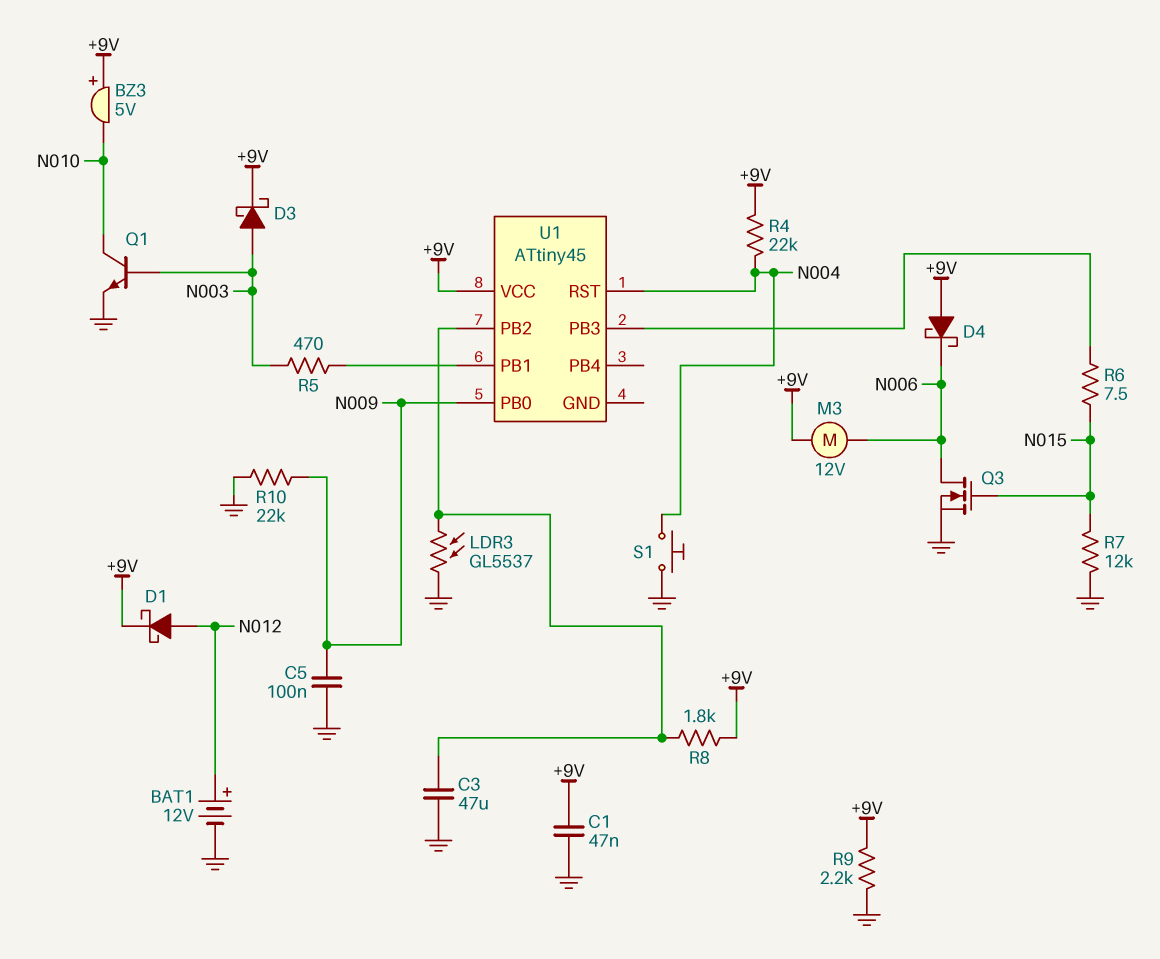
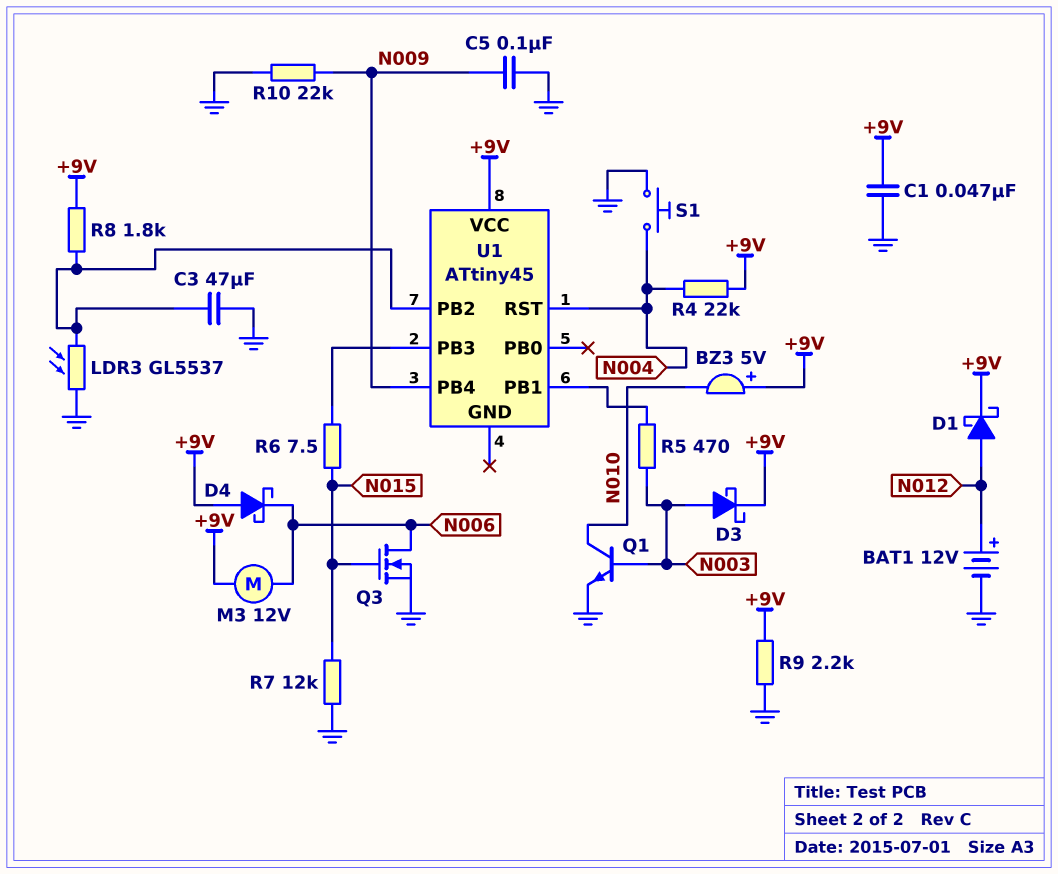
U1 pin PB0: N009 -> none
U1 pin PB4: none -> N009

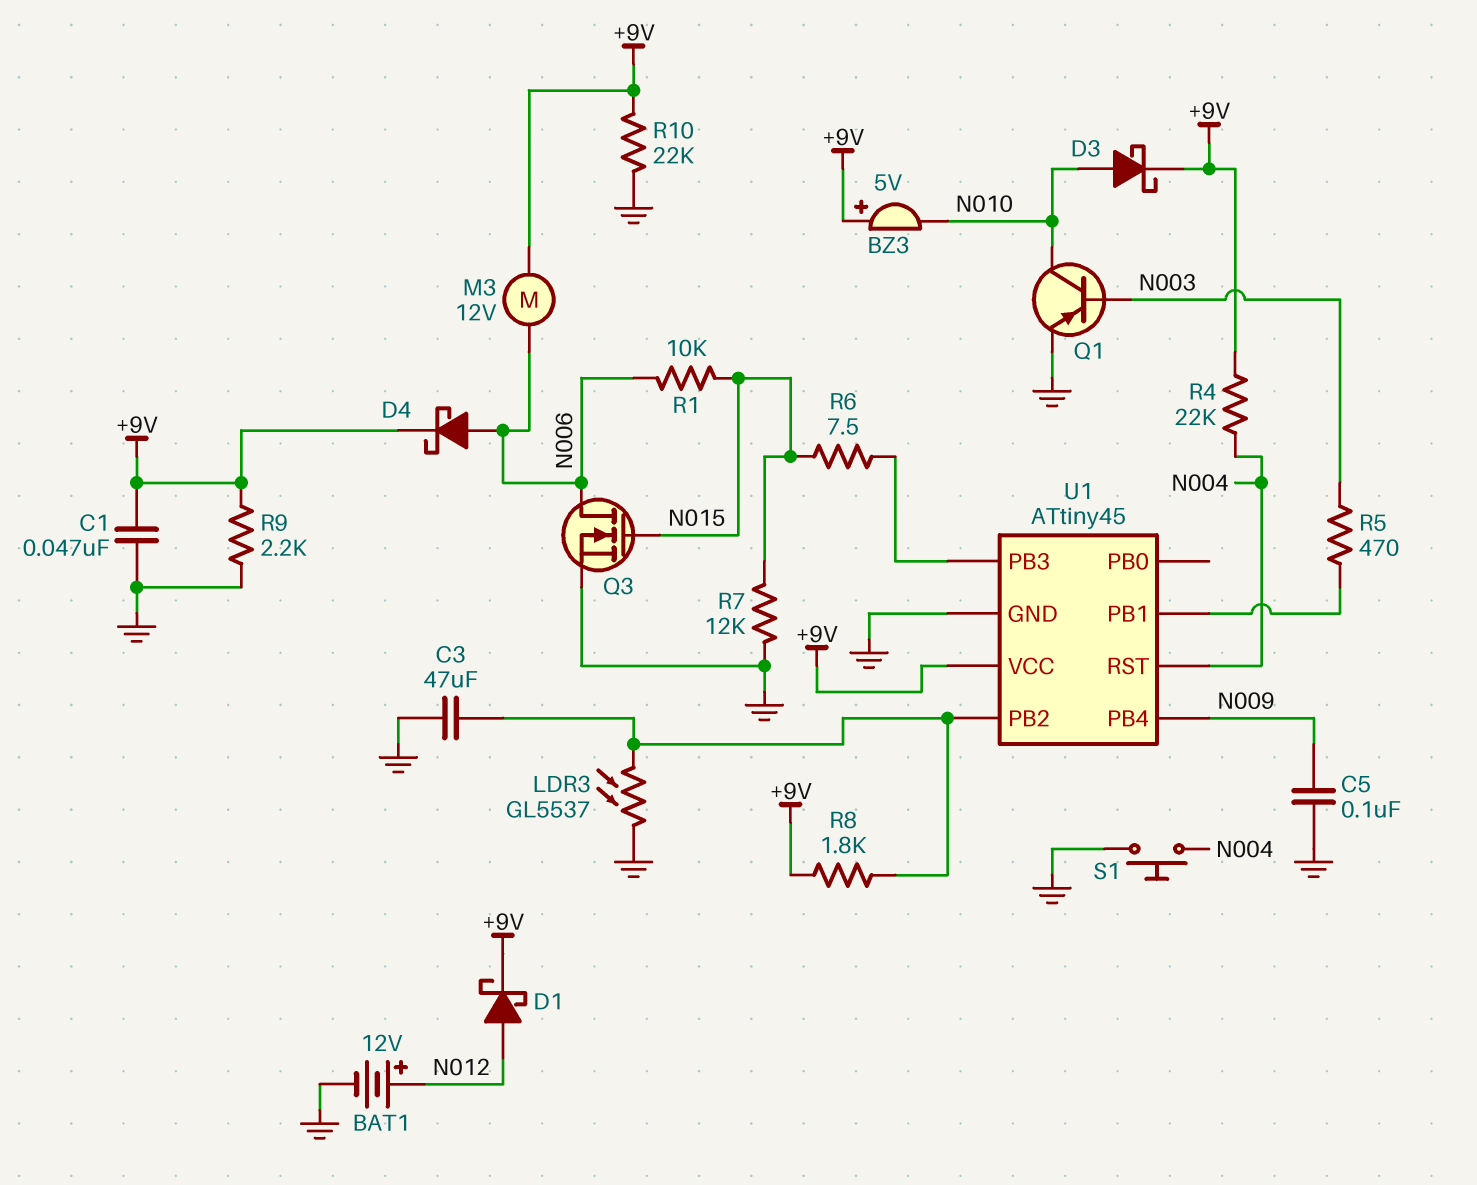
D3: schottky (A N003, K +9V) -> schottky (A N010, K +9V)
D4: schottky (A +9V, K N006) -> schottky (A N006, K +9V)
Q1: NPN (B N003, C N010, E GND) -> PNP (B N003, C N010, E GND)
R1: none -> 10k (N006, N015)
R10: 22k (GND, N009) -> 22k (+9V, GND)
U1 pin GND: none -> GND

